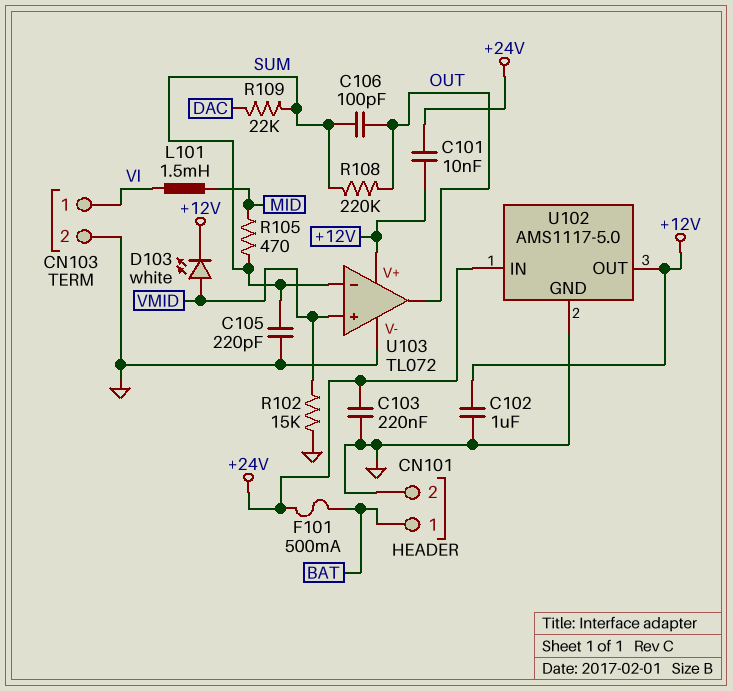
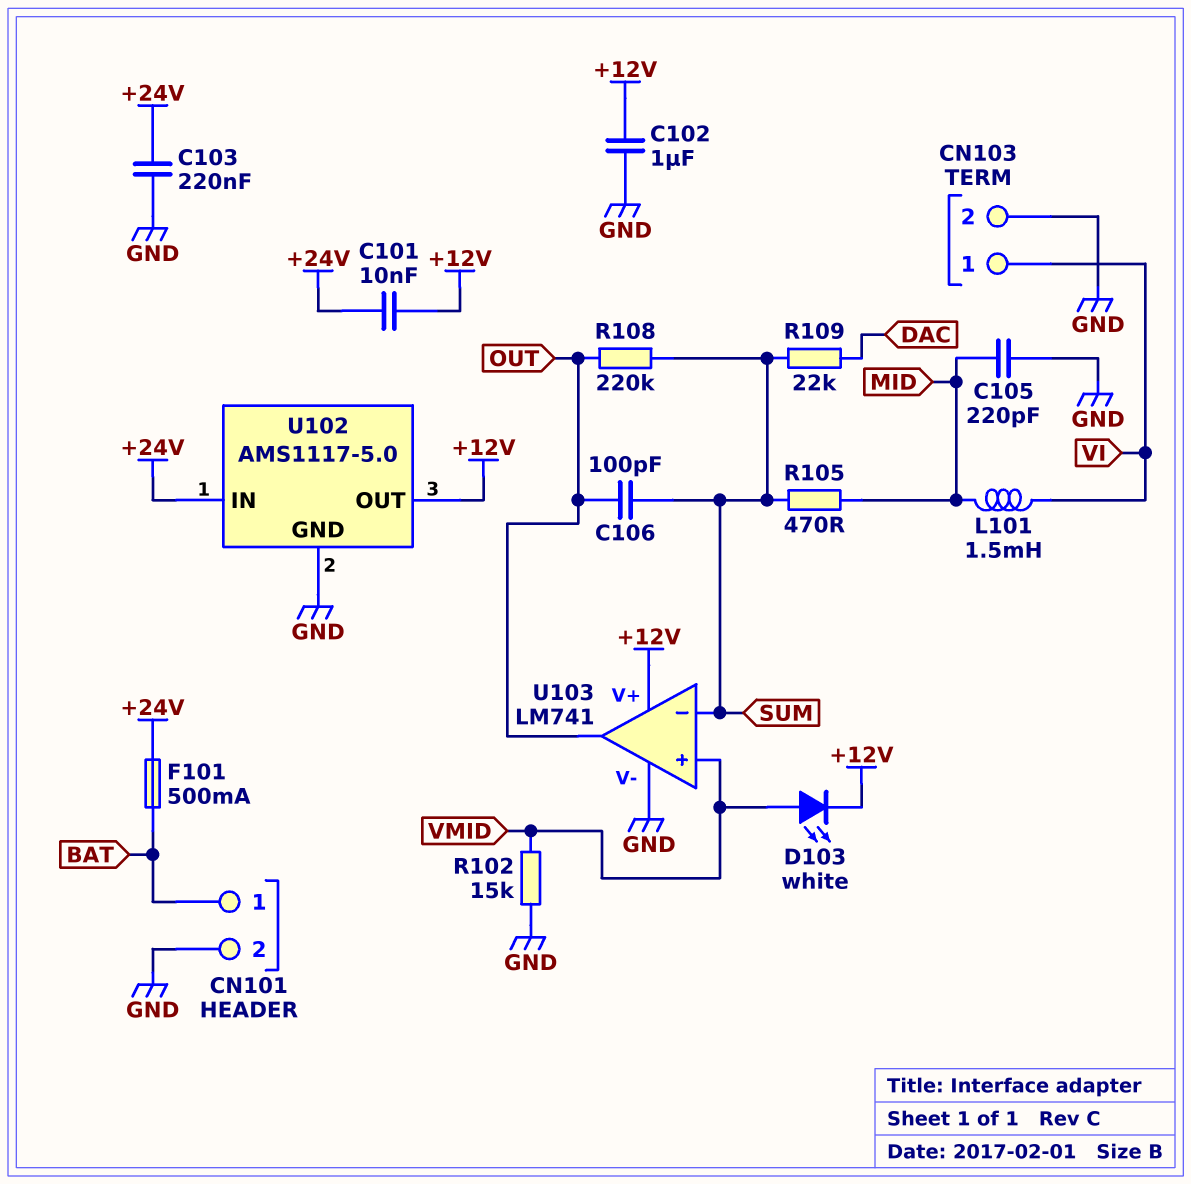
C105: 220pF (GND, SUM) -> 220pF (GND, MID)
U103: TL072 -> LM741

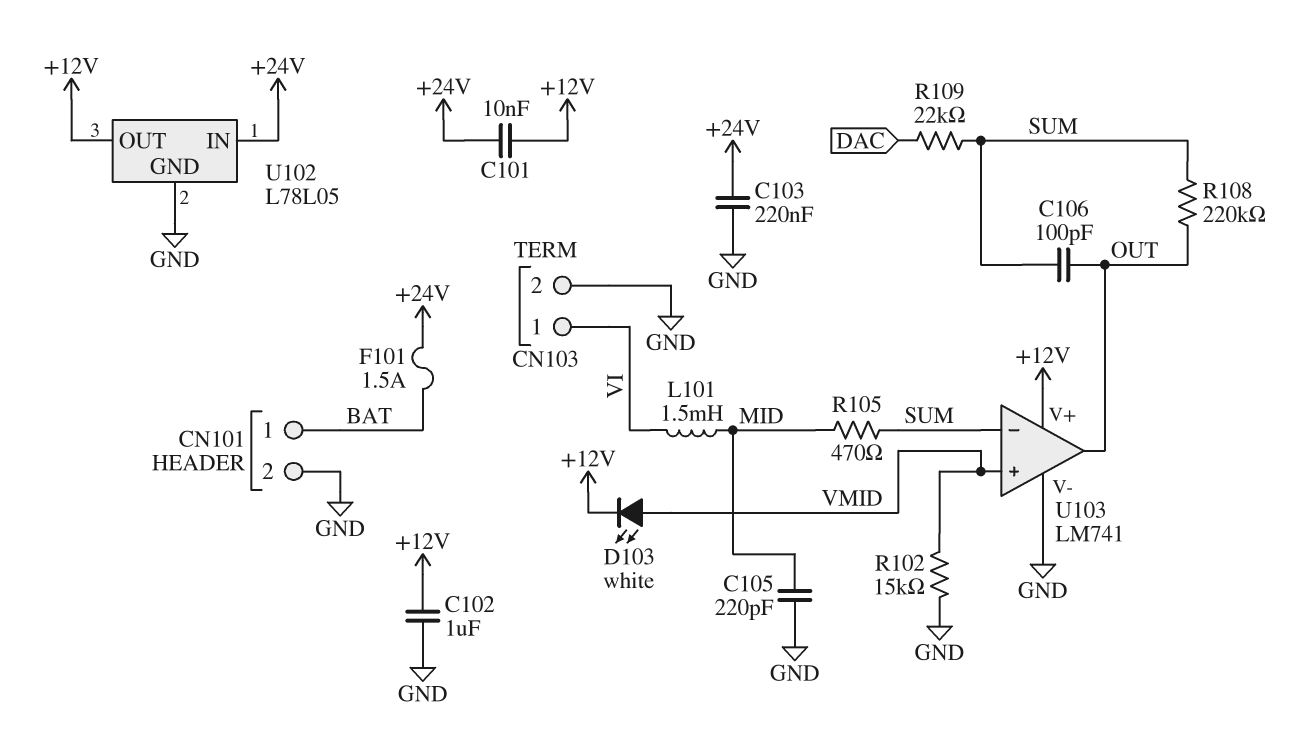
F101: 500mA (+24V, BAT) -> 1.5A (+24V, BAT)
U102: AMS1117-5.0 -> L78L05

